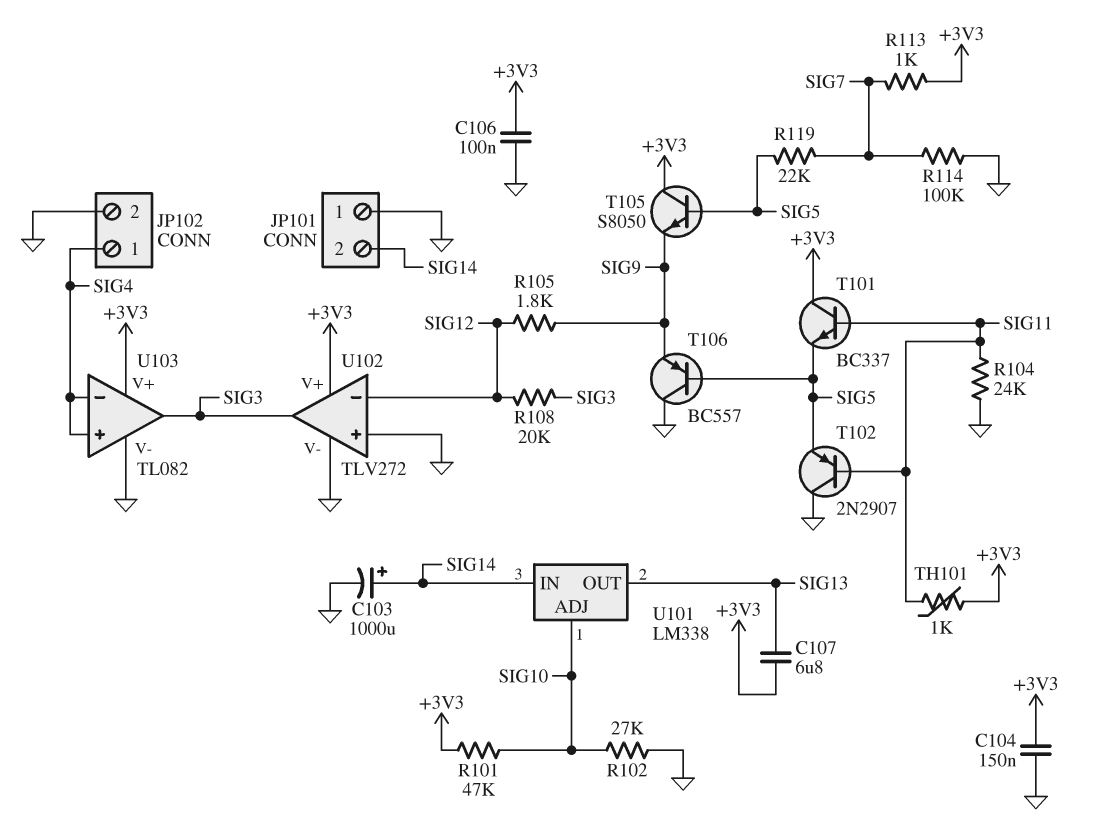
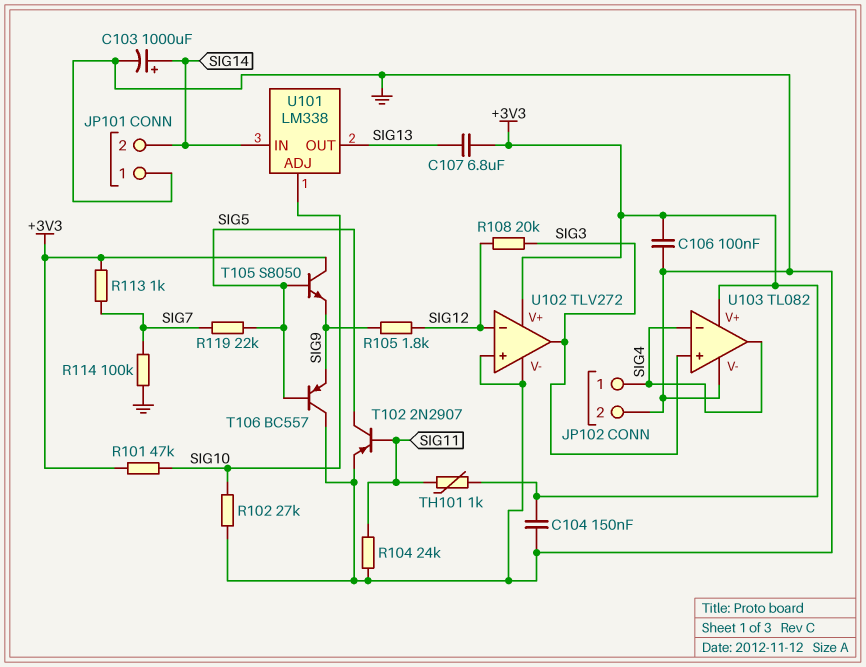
T101: NPN BC337 (B SIG11, C +3V3, E SIG5) -> none
T102: PNP 2N2907 (B SIG11, C GND, E SIG5) -> PNP 2N2907 (B SIG11, C SIG5, E GND)
U103 pin in+: SIG4 -> SIG3
U103 pin out: SIG3 -> SIG4

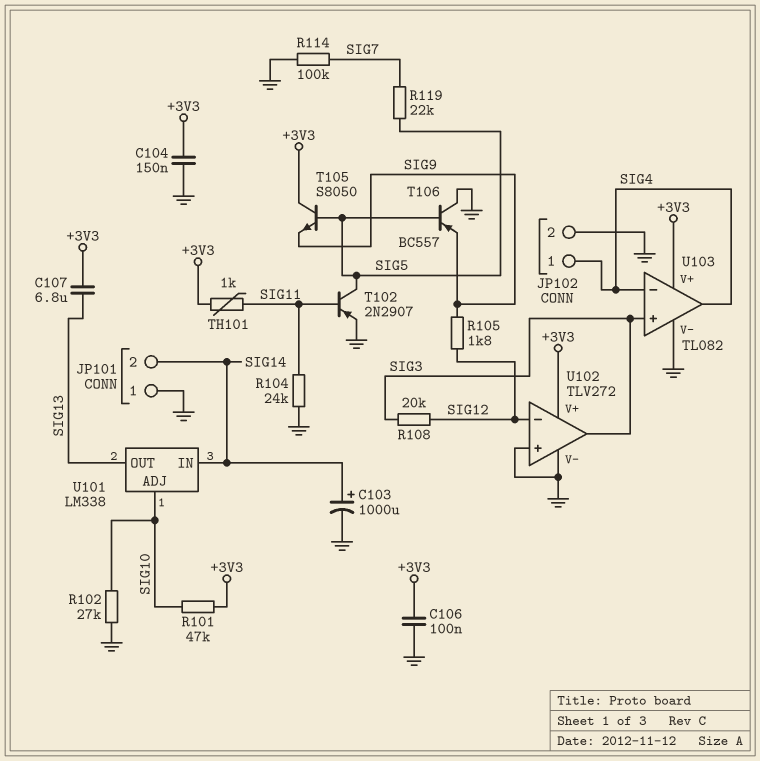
R113: 1k (+3V3, SIG7) -> none

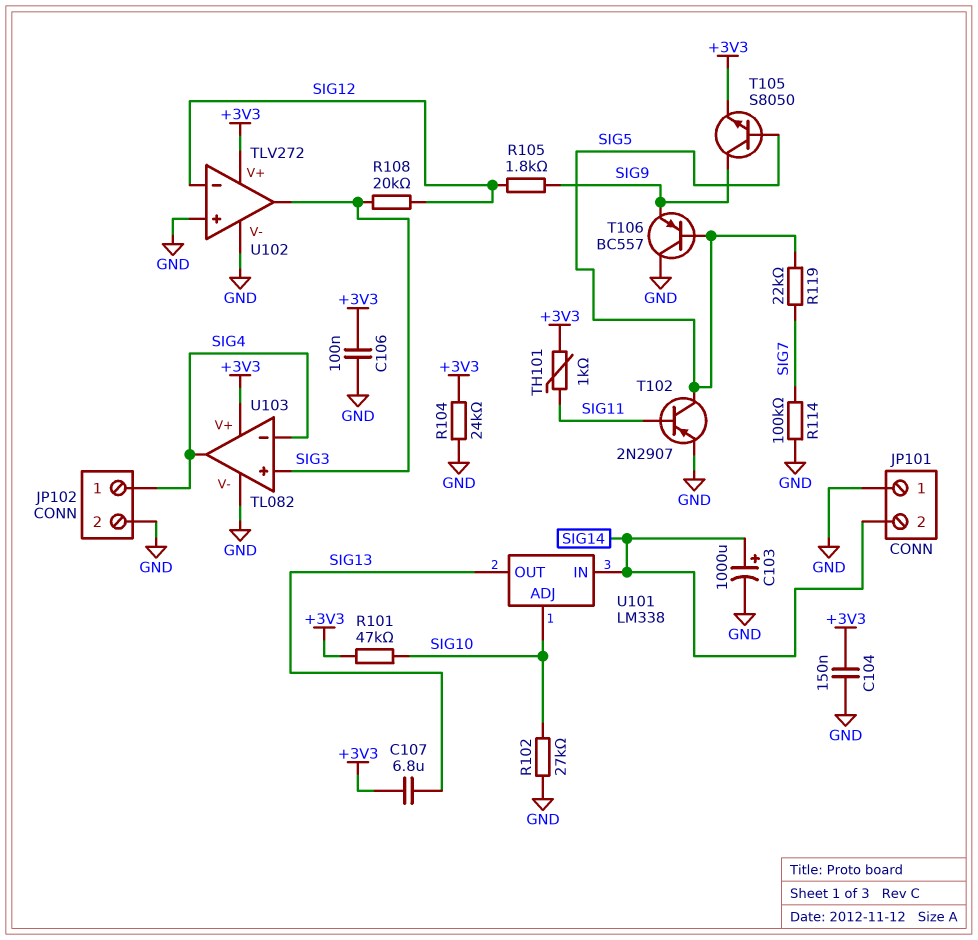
R104: 24k (GND, SIG11) -> 24k (+3V3, GND)
T105: NPN S8050 (B SIG5, C +3V3, E SIG9) -> NPN S8050 (B SIG5, C SIG9, E +3V3)

